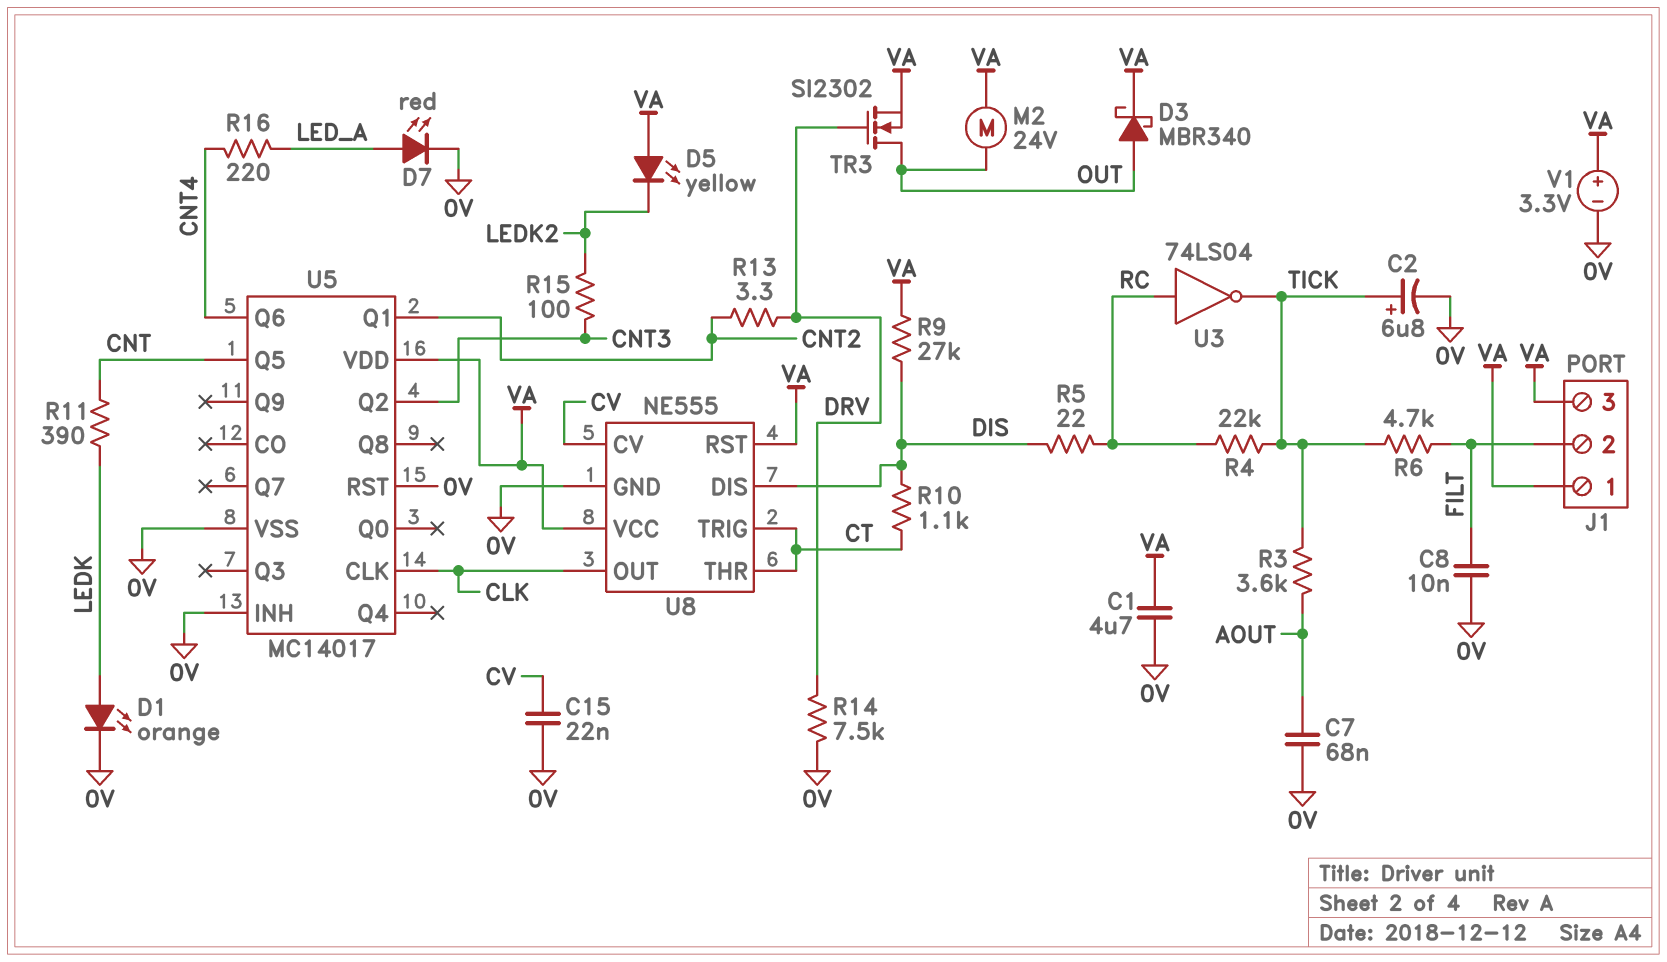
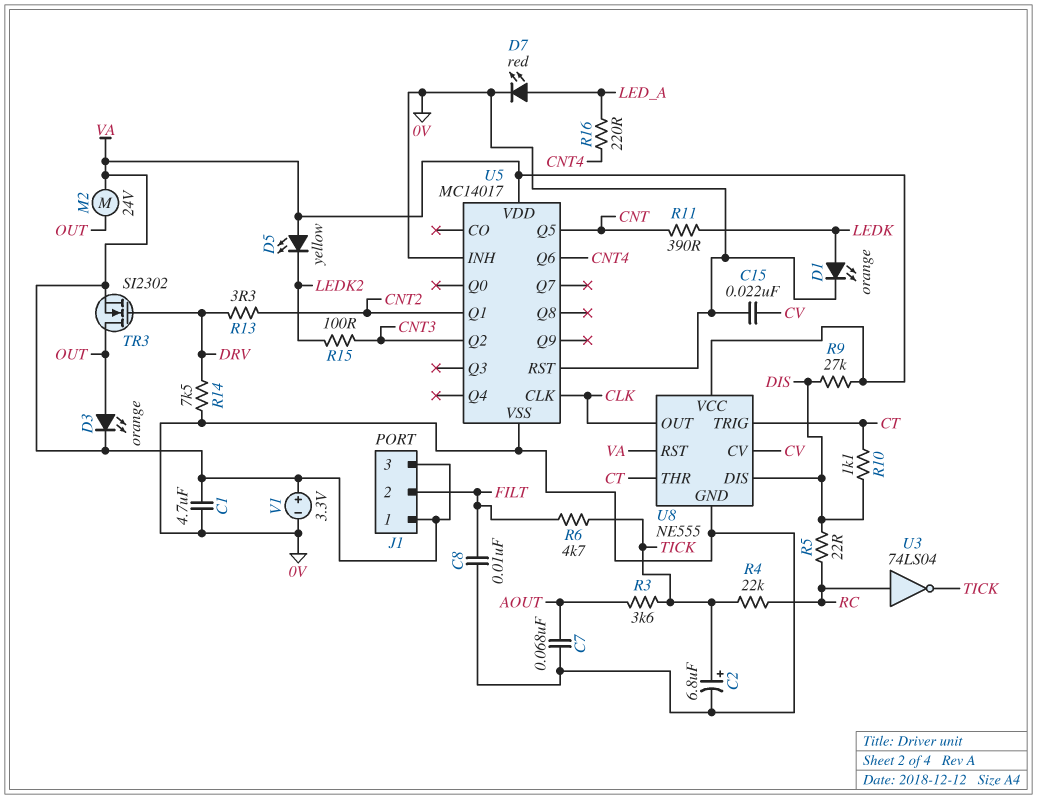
D3: schottky MBR340 (A OUT, K VA) -> LED orange (A OUT, K VA)

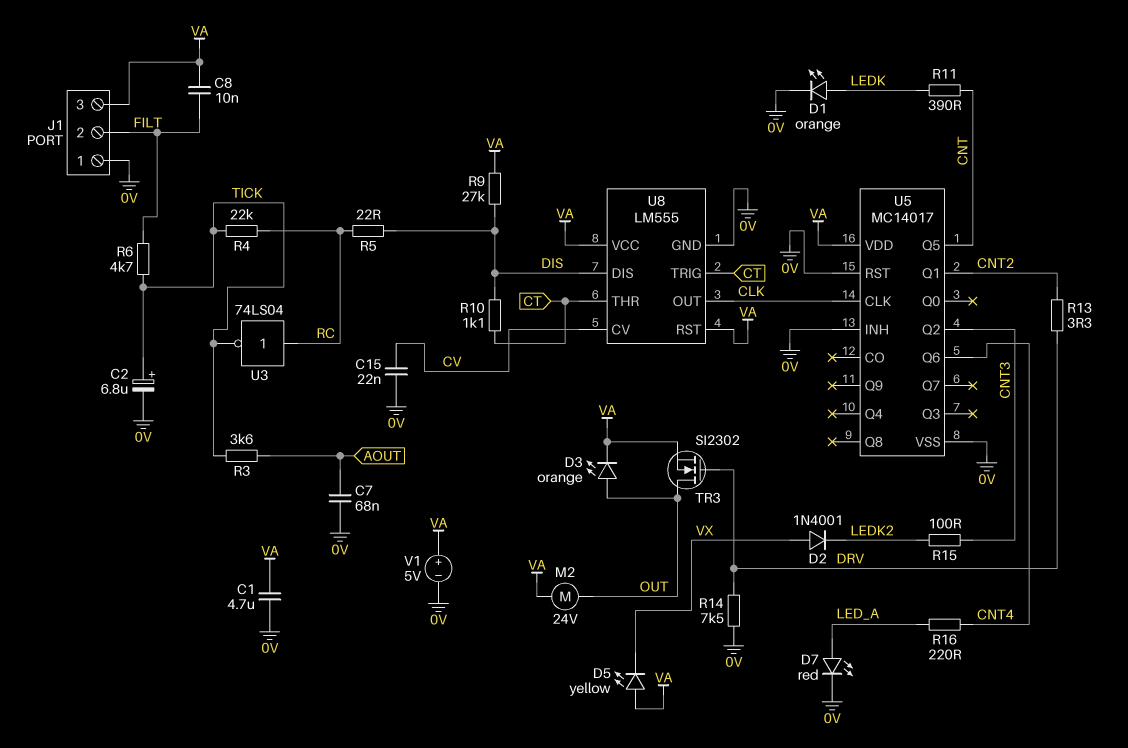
C8: 10nF (0V, FILT) -> 10nF (FILT, VA)
D2: none -> diode 1N4001 (A VX, K LEDK2)
D5: LED yellow (A VA, K LEDK2) -> LED yellow (A VA, K VX)
J1 pin 1: VA -> 0V
U8: NE555 -> LM555
V1: 3.3V (plus VA, minus 0V) -> 5V (plus VA, minus 0V)

